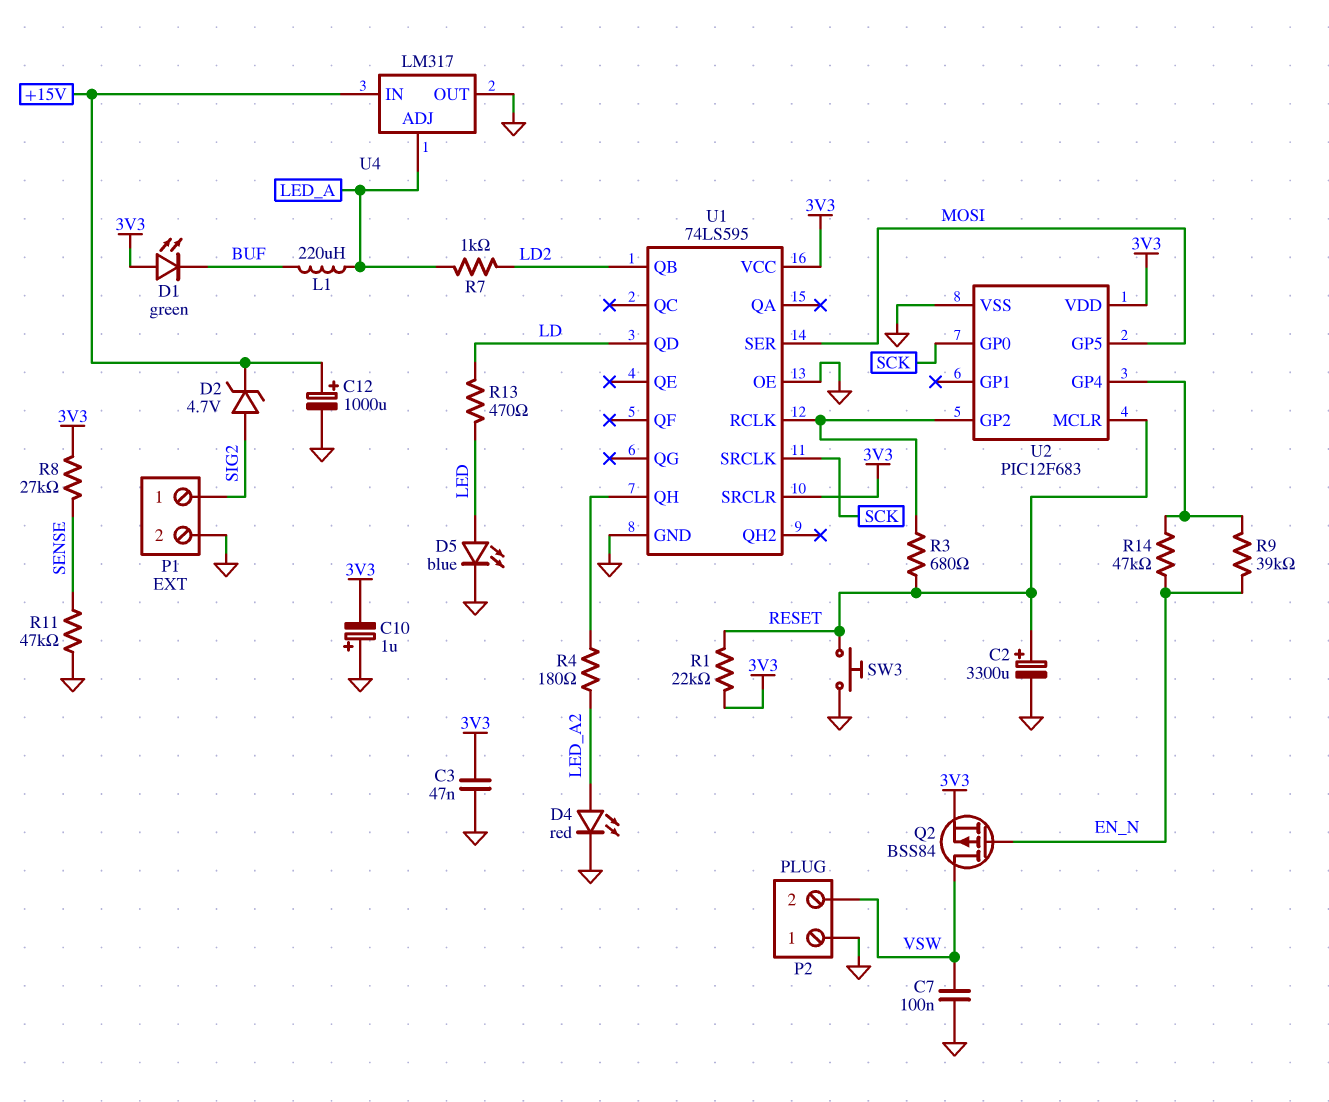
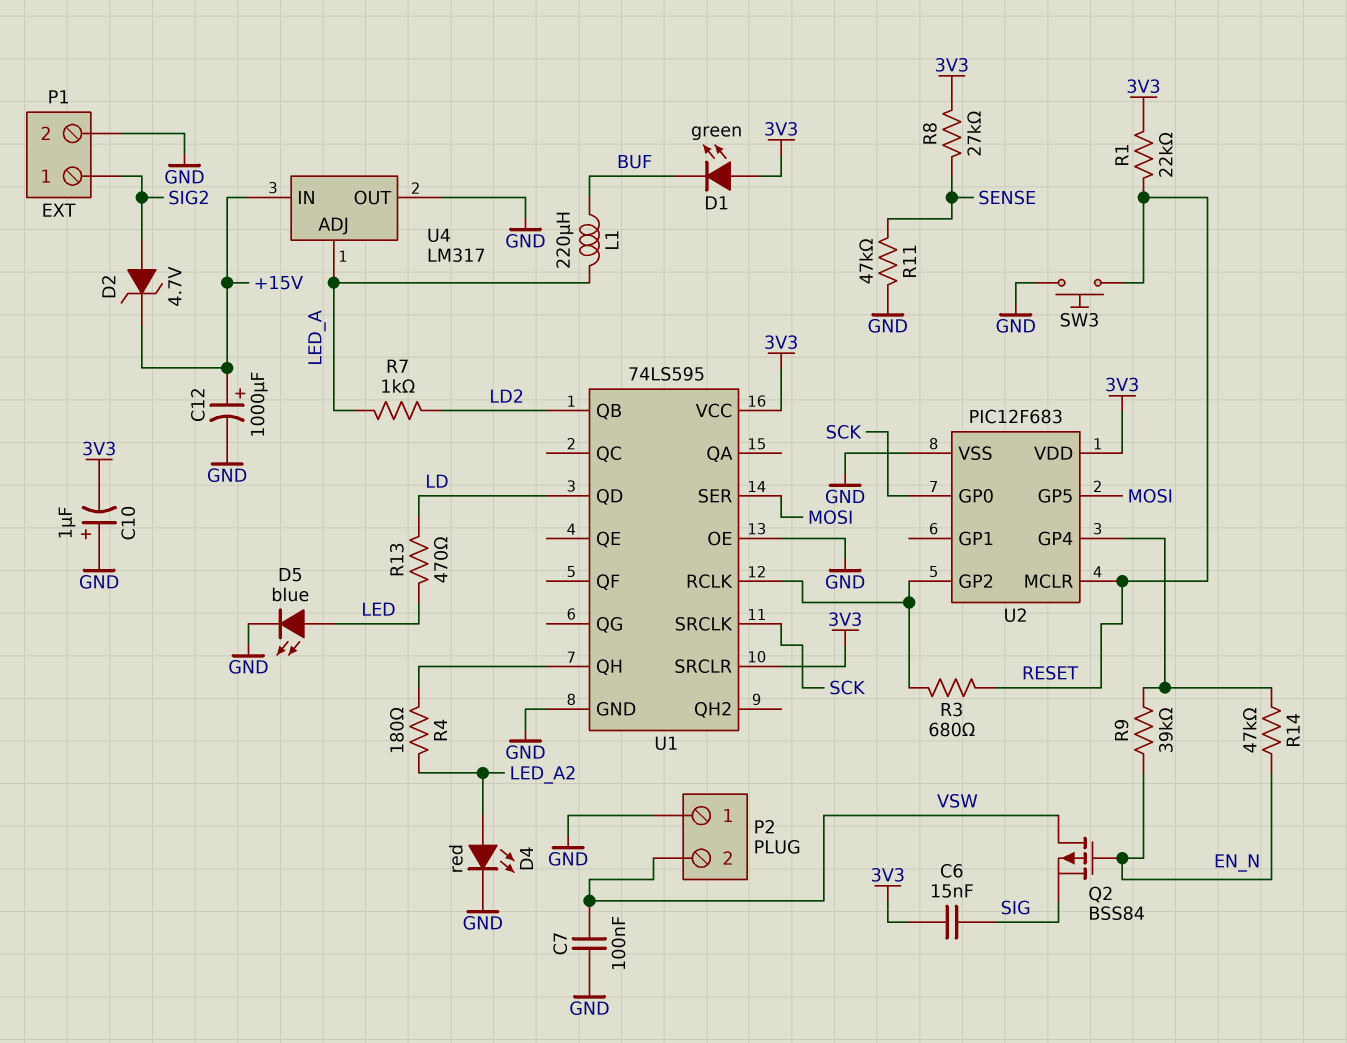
C2: 3300uF (plus RESET, minus GND) -> none
C3: 47nF (3V3, GND) -> none
C6: none -> 15nF (3V3, SIG)
Q2: PMOS BSS84 (G EN_N, D VSW, S 3V3) -> PMOS BSS84 (G EN_N, D VSW, S SIG)

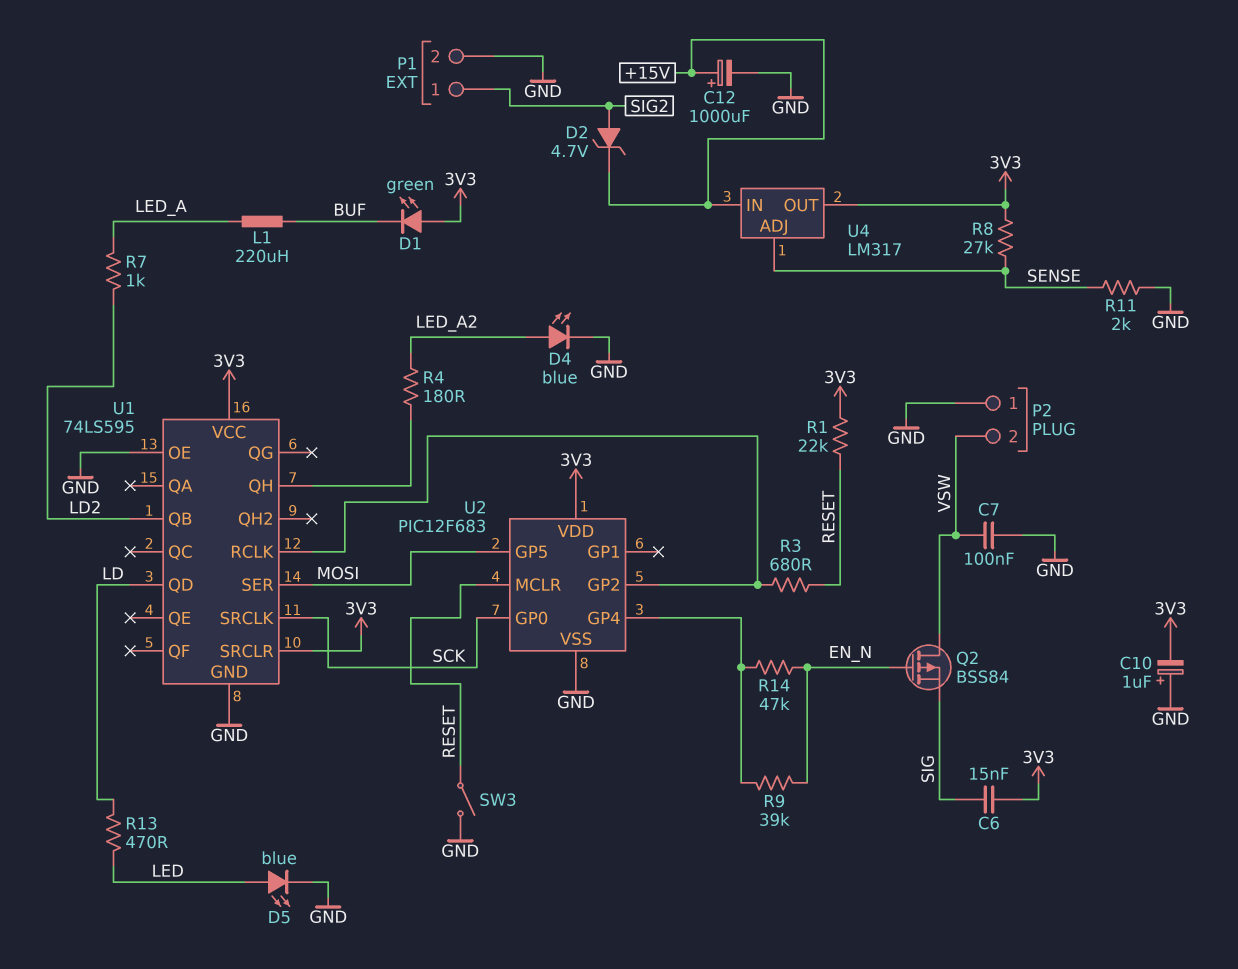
D4: LED red (A LED_A2, K GND) -> LED blue (A LED_A2, K GND)
R11: 47k (GND, SENSE) -> 2k (GND, SENSE)
SW3: button (GND, RESET) -> switch (GND, RESET)
U4 pin ADJ: LED_A -> SENSE
U4 pin OUT: GND -> 3V3

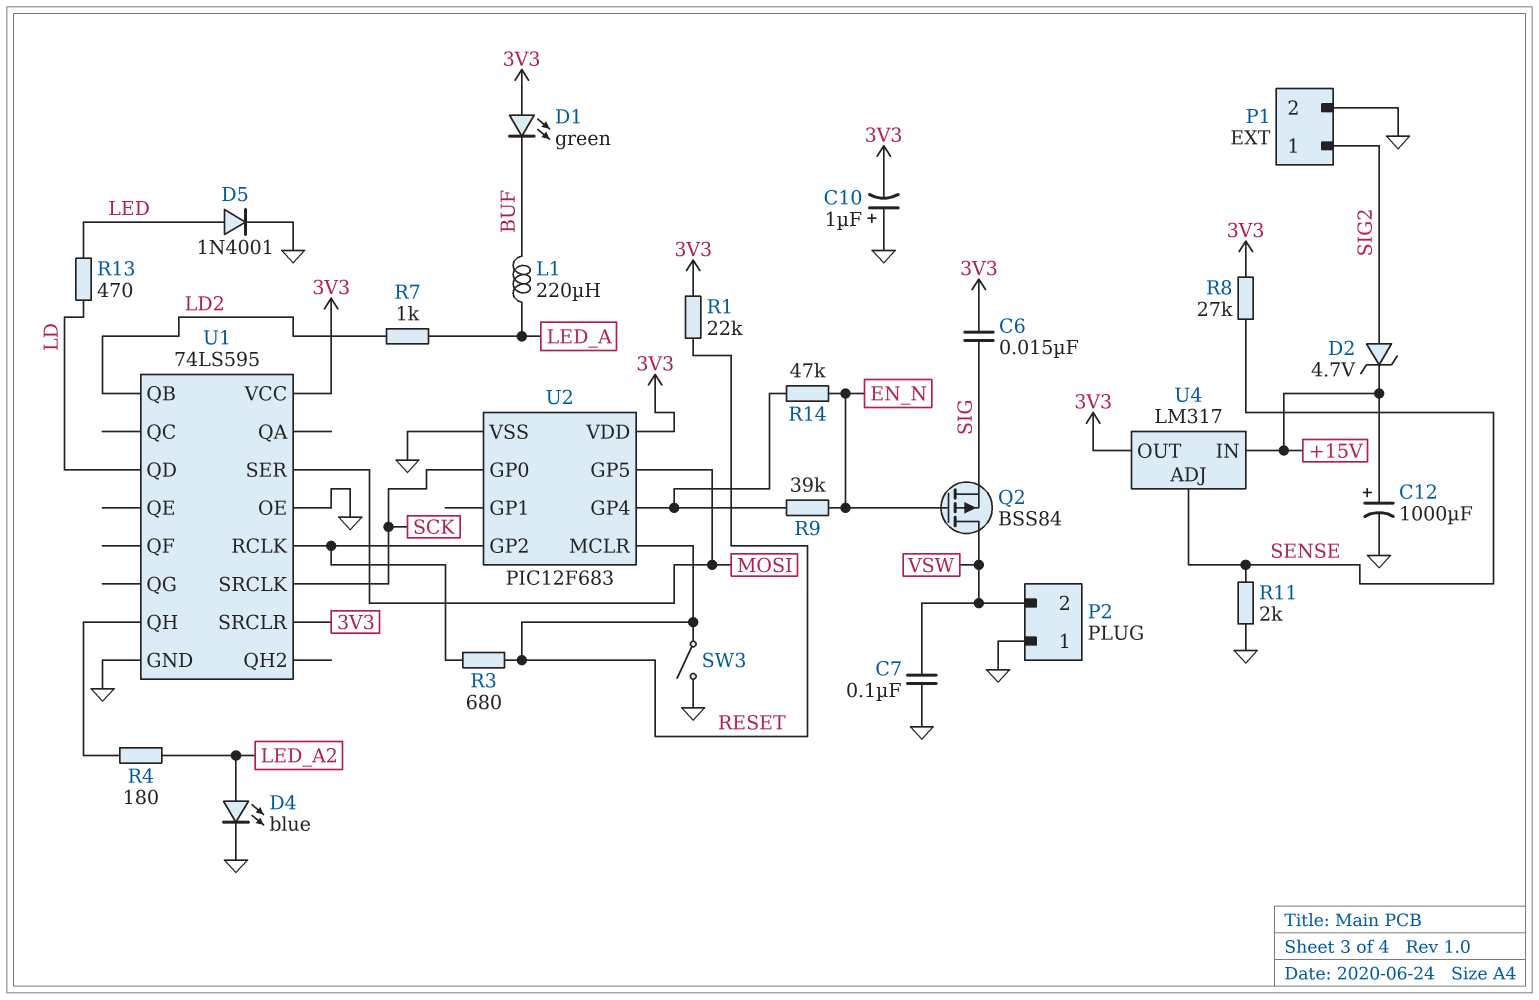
D5: LED blue (A LED, K GND) -> diode 1N4001 (A LED, K GND)

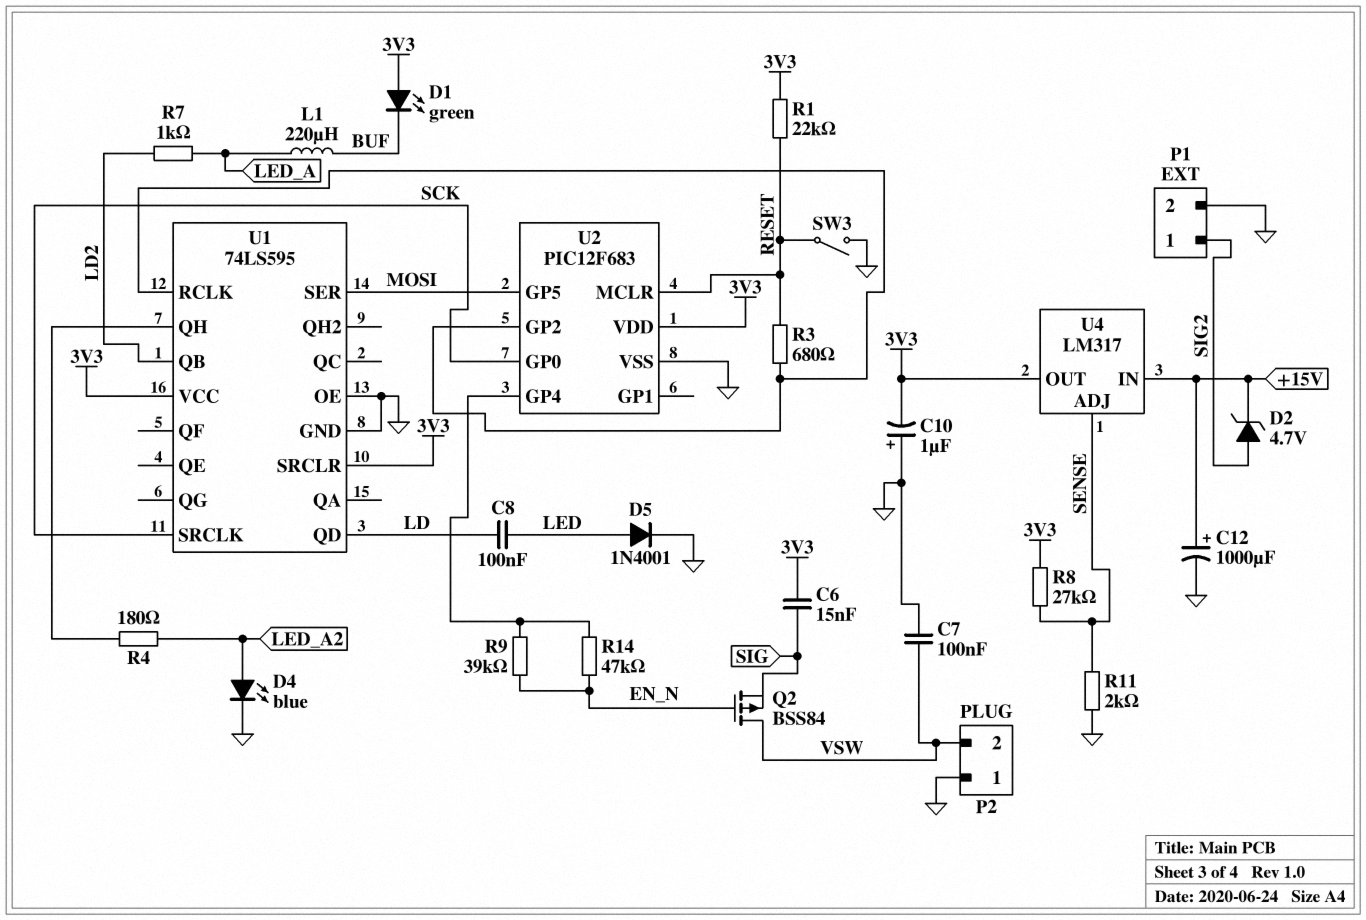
C8: none -> 100nF (LD, LED)
R13: 470 (LD, LED) -> none

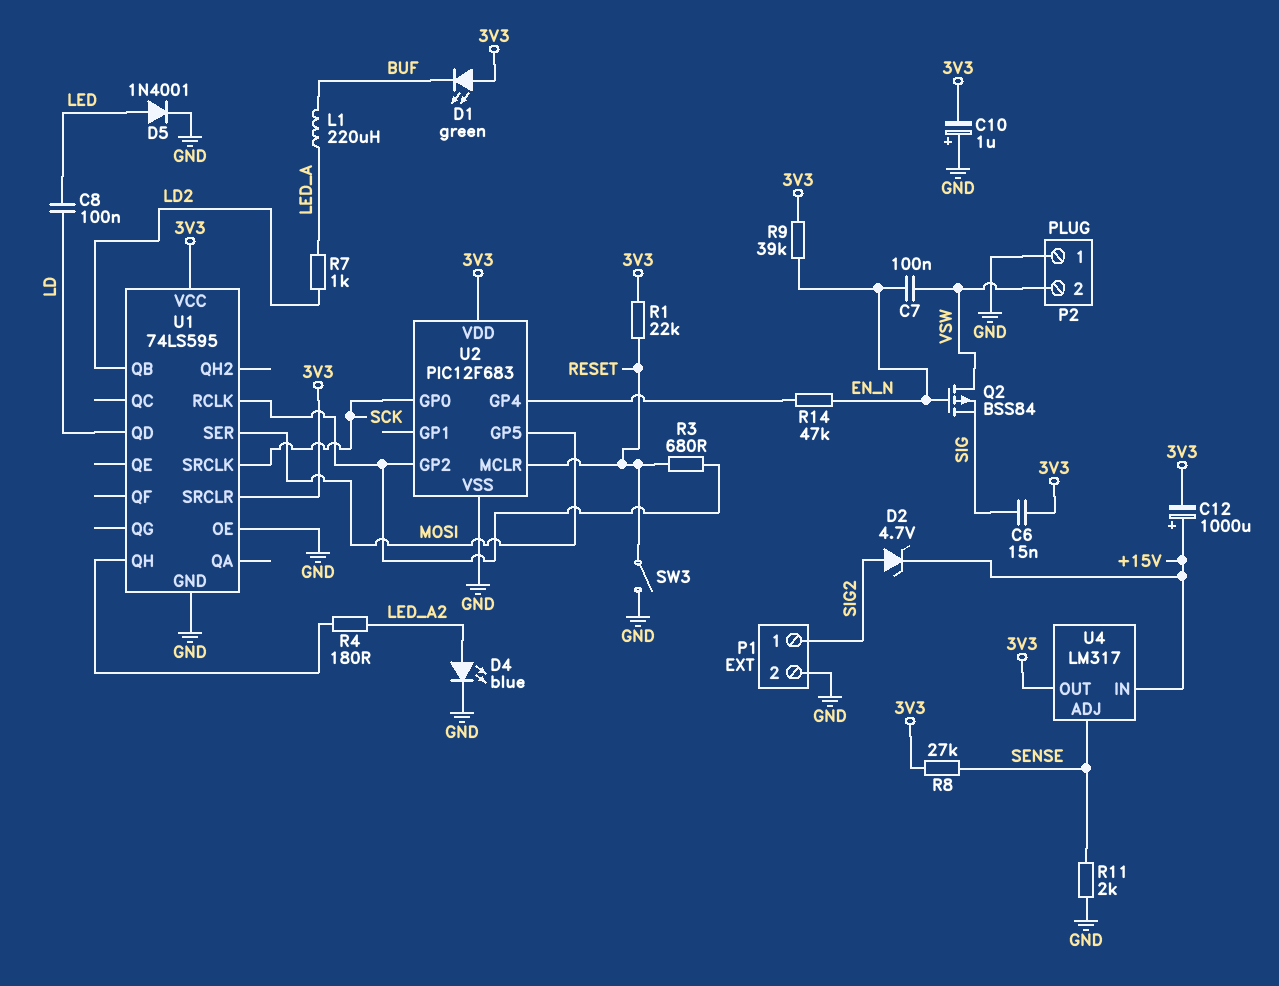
C7: 100nF (GND, VSW) -> 100nF (EN_N, VSW)
C12: 1000uF (plus +15V, minus GND) -> 1000uF (plus +15V, minus 3V3)
R9: 39k (EN_N, U2/GP4) -> 39k (3V3, EN_N)

